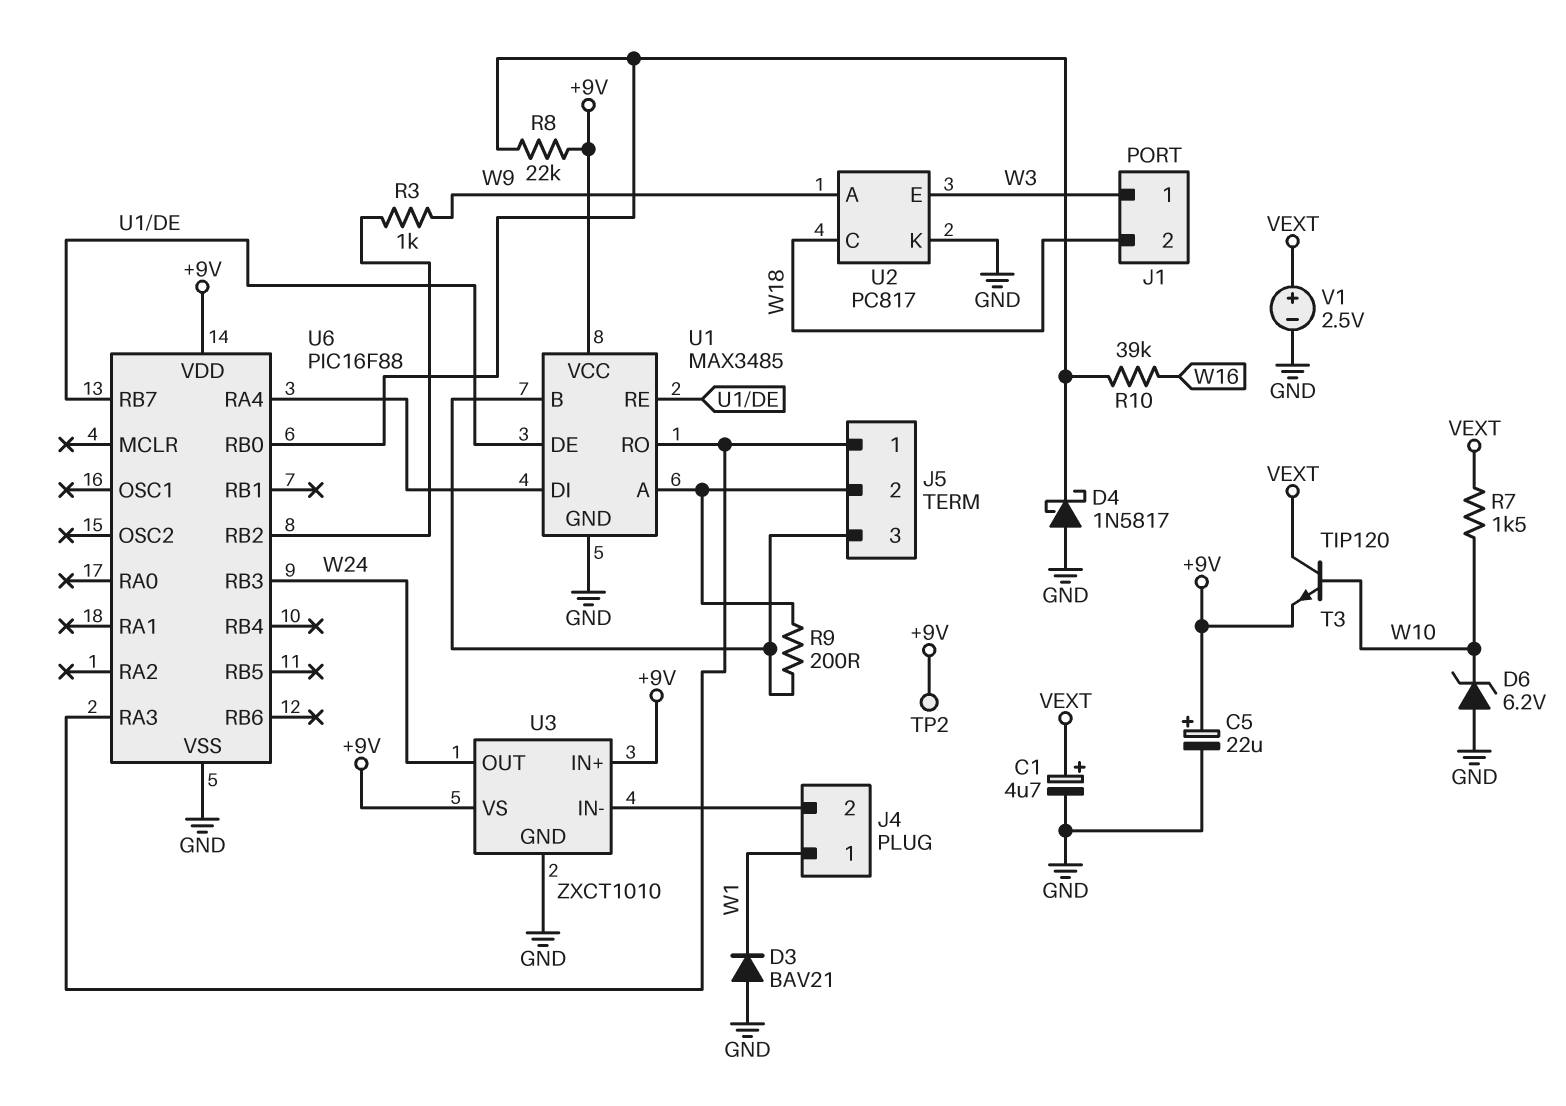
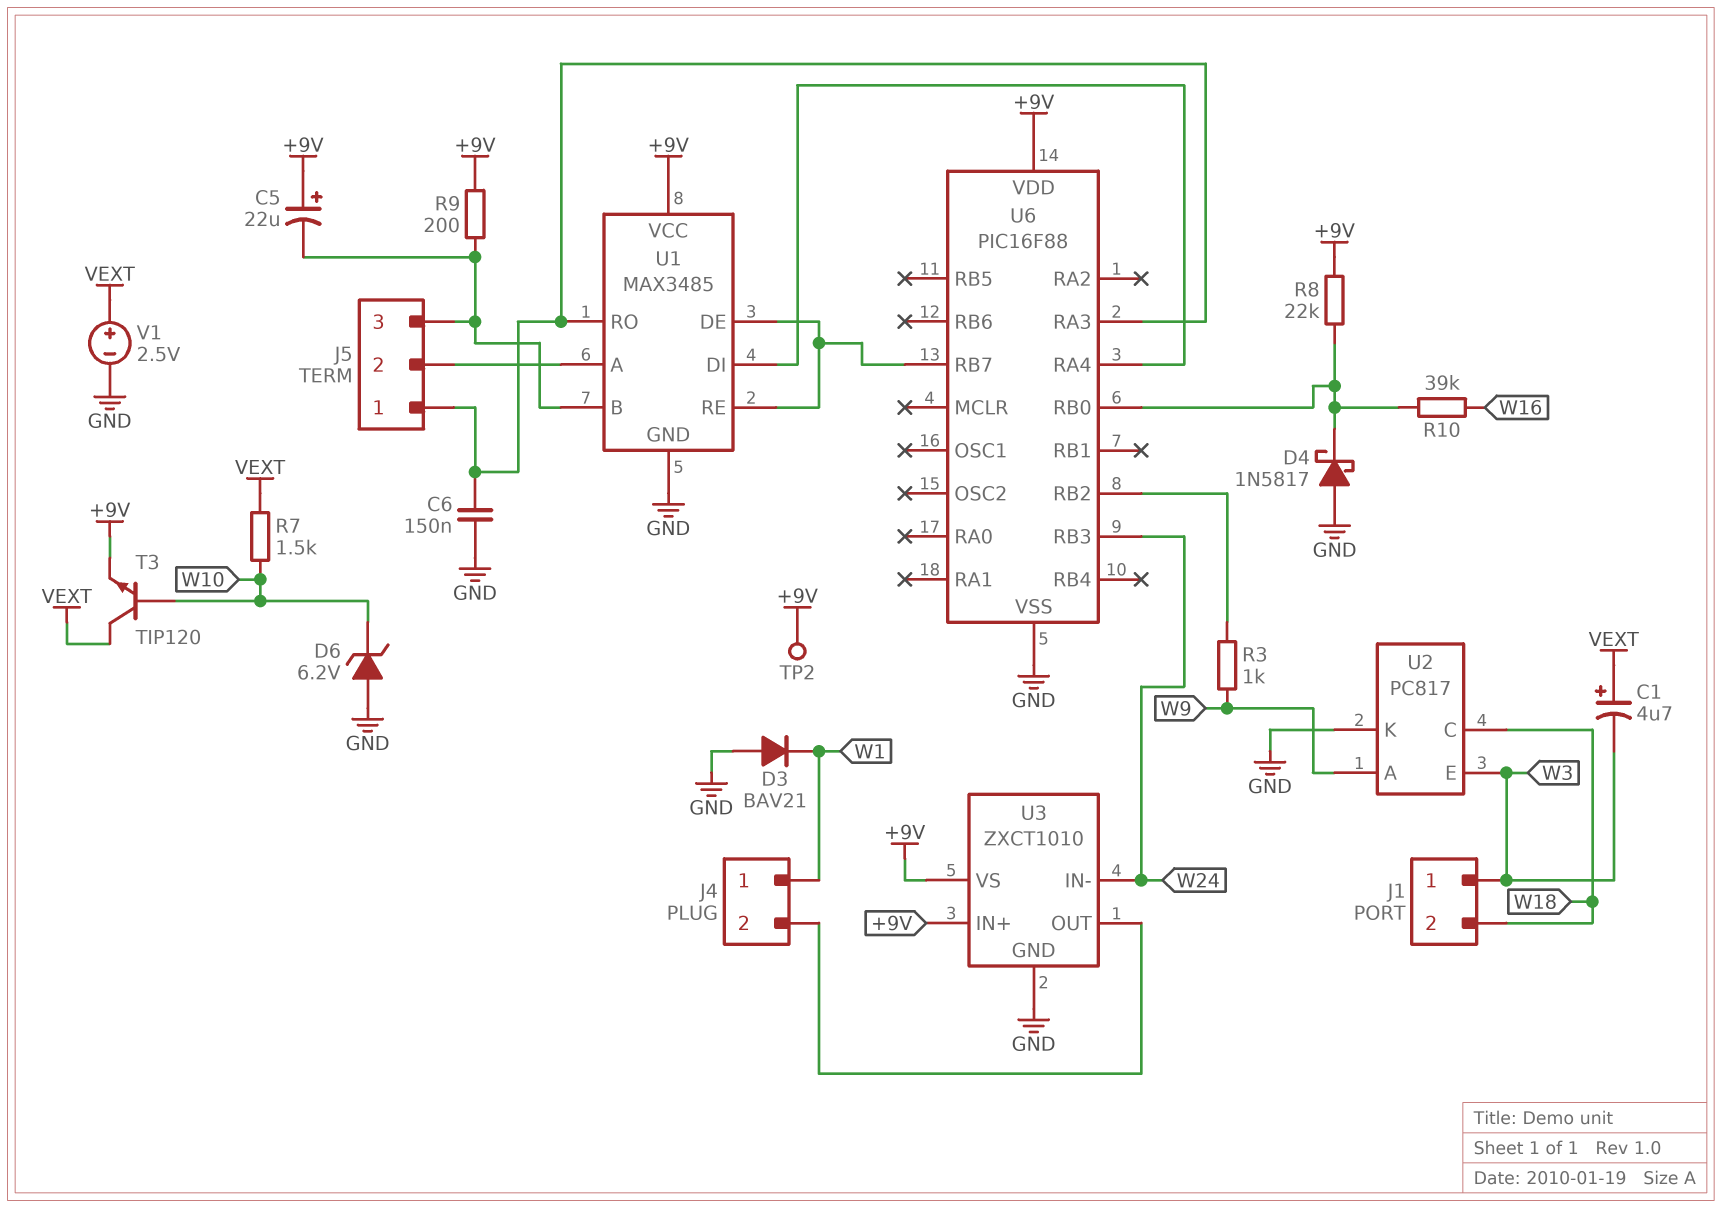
C1: 4.7uF (plus VEXT, minus GND) -> 4.7uF (plus VEXT, minus W3)
C5: 22uF (plus +9V, minus GND) -> 22uF (plus +9V, minus J5/3)
C6: none -> 150nF (GND, J5/1)
R9: 200 (J5/2, J5/3) -> 200 (+9V, J5/3)
U3 pin IN-: J4/2 -> W24
U3 pin OUT: W24 -> J4/2

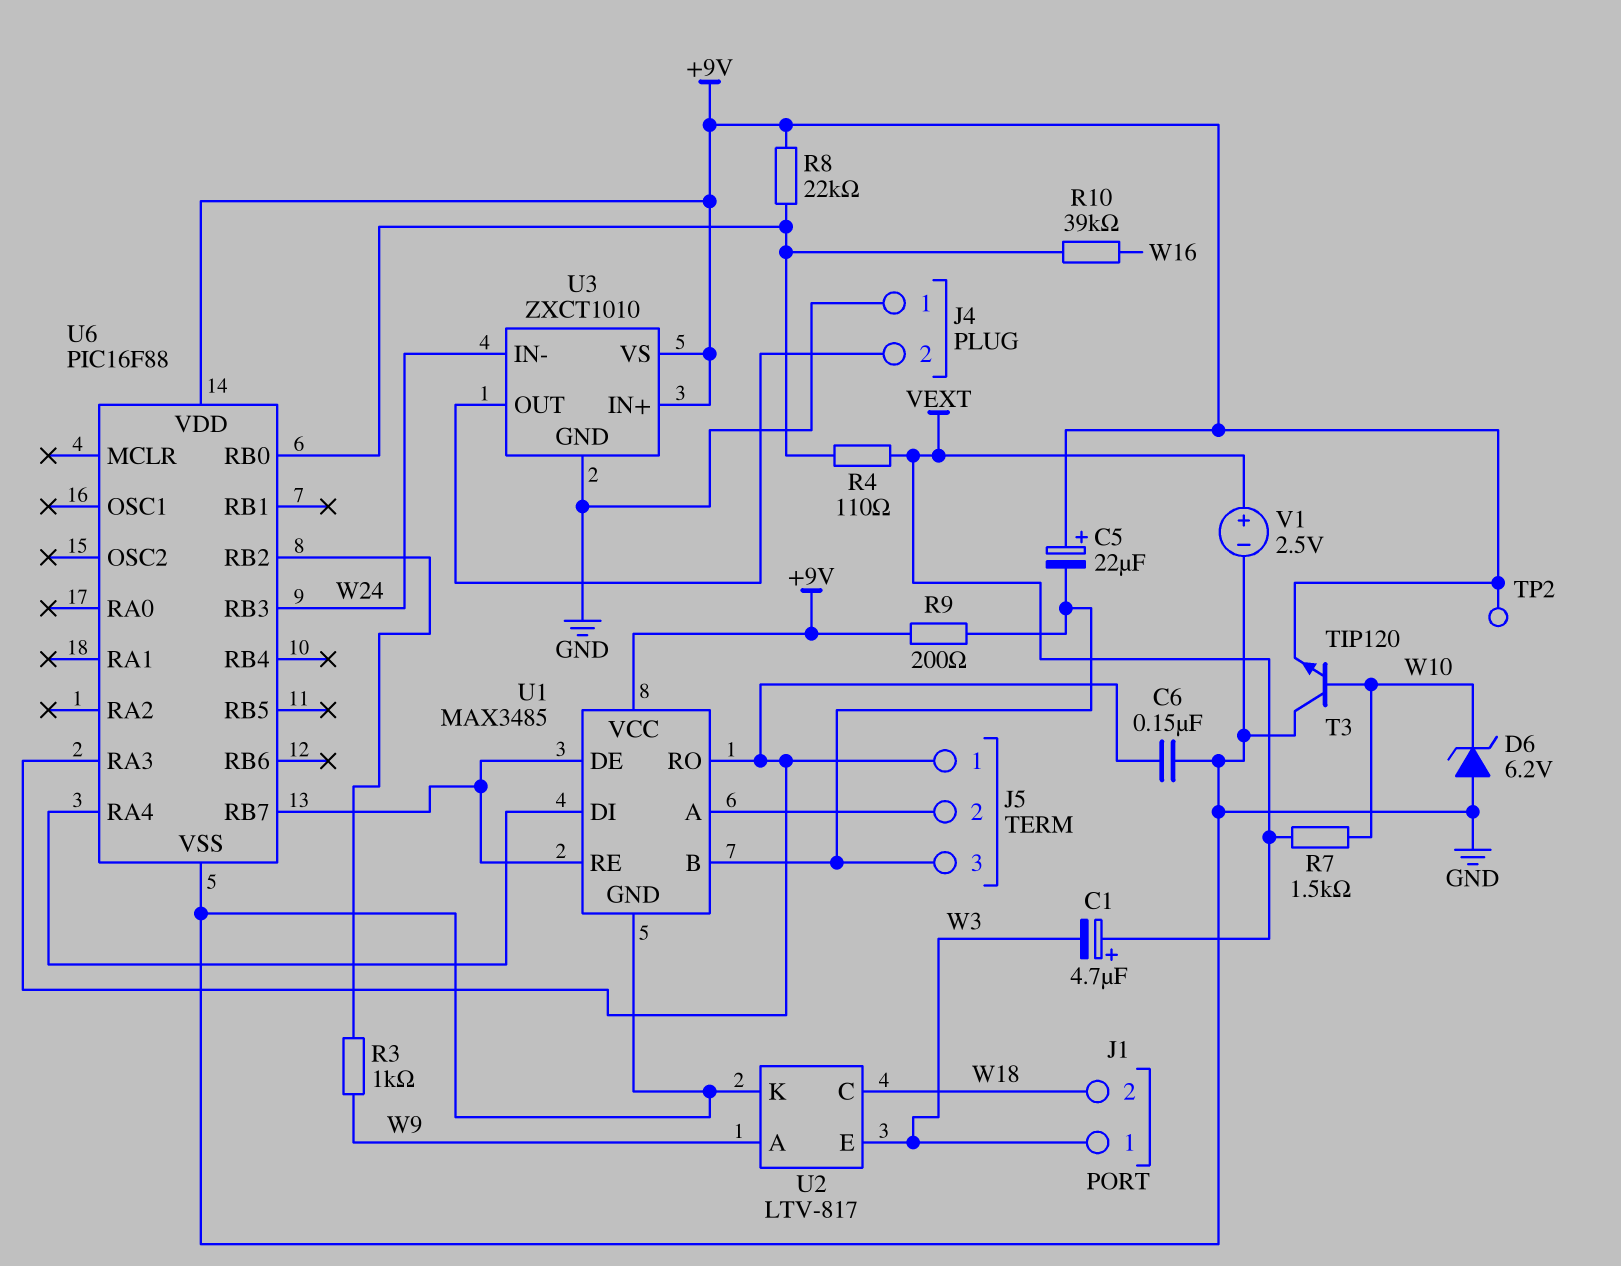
D3: diode BAV21 (A GND, K W1) -> none
D4: schottky 1N5817 (A GND, K U6/RB0) -> none
J4 pin 1: W1 -> GND
R4: none -> 110 (U6/RB0, VEXT)
T3: NPN TIP120 (B W10, C VEXT, E +9V) -> NPN TIP120 (B W10, C GND, E +9V)
U2: PC817 -> LTV-817

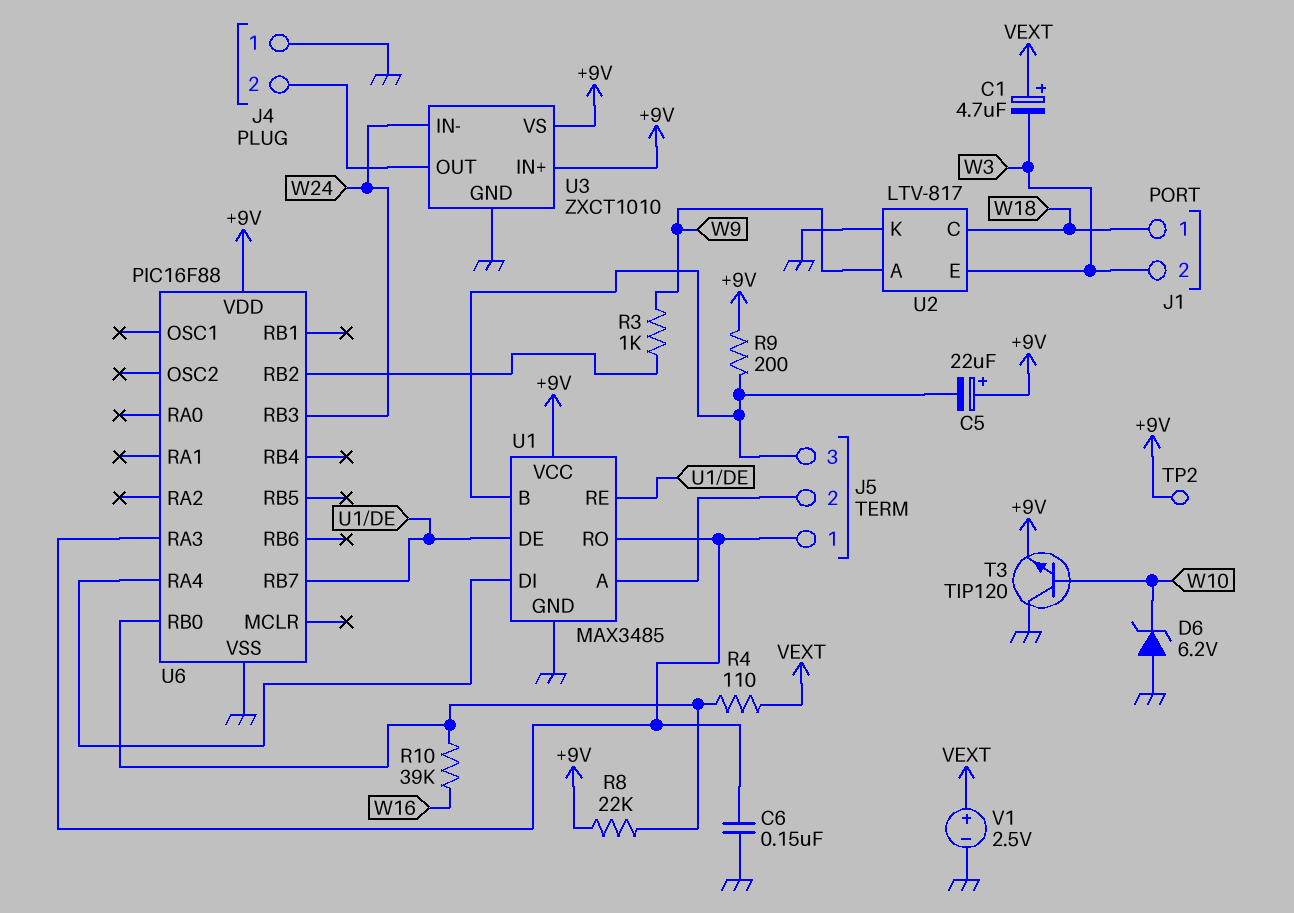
J1 pin 1: W3 -> W18
J1 pin 2: W18 -> W3
R7: 1.5k (VEXT, W10) -> none

